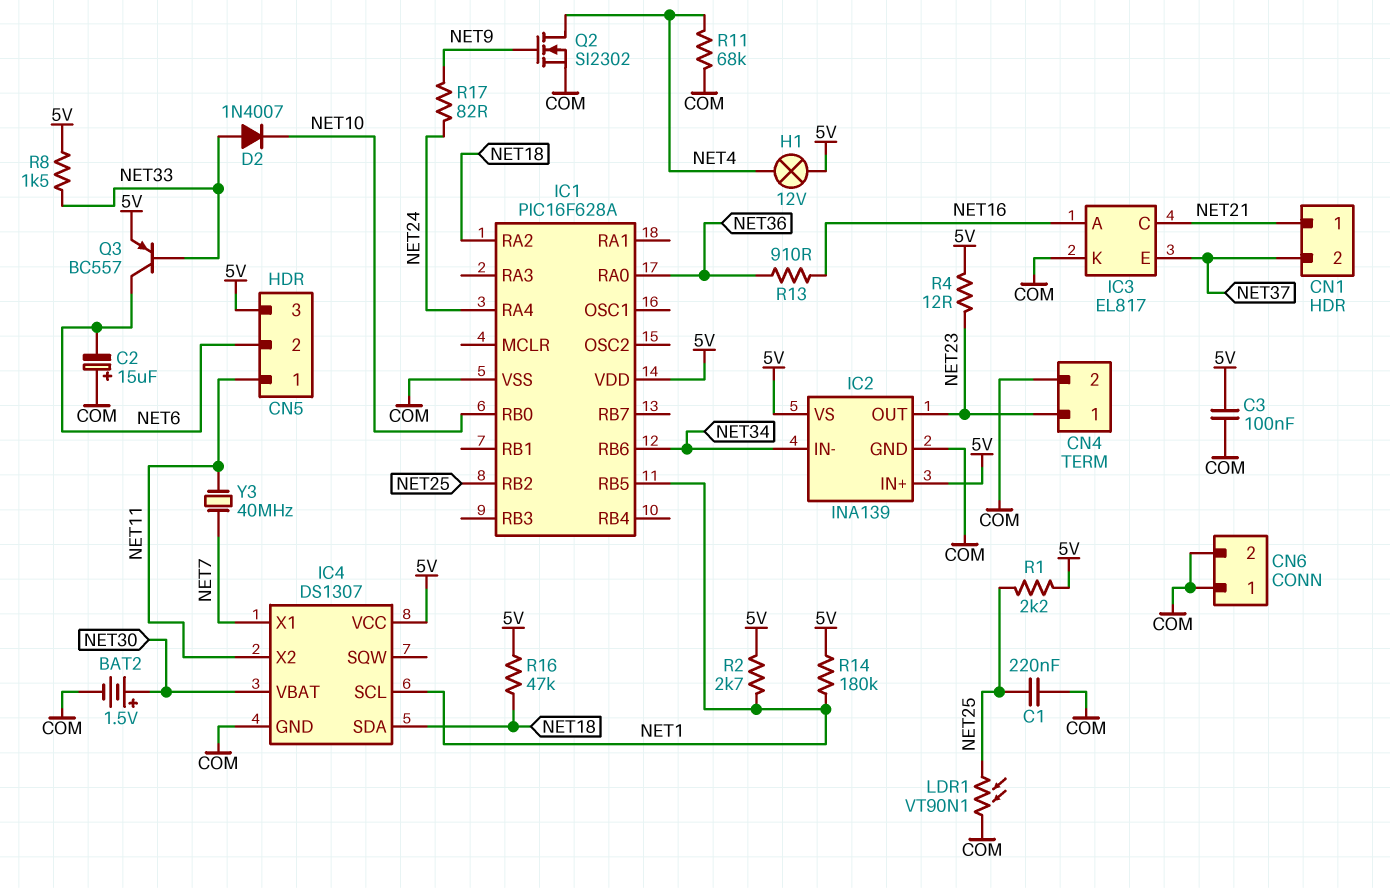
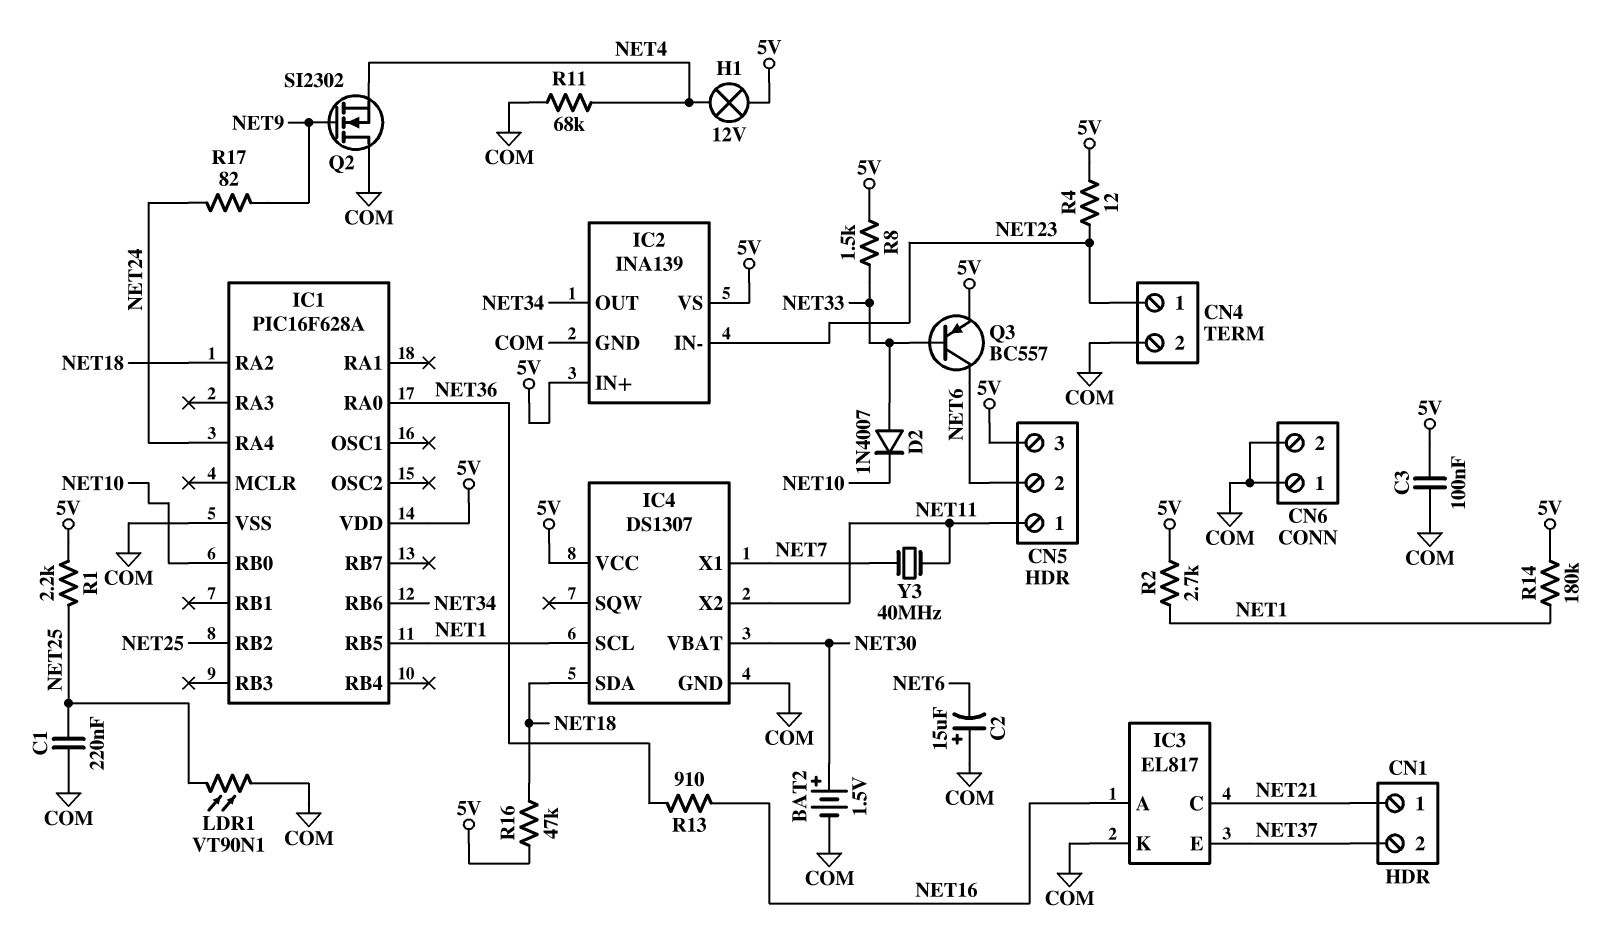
IC2 pin IN-: NET34 -> NET23
IC2 pin OUT: NET23 -> NET34
Q2: NMOS SI2302 (G NET9, D NET4, S COM) -> NMOS SI2302 (G NET9, D COM, S NET4)

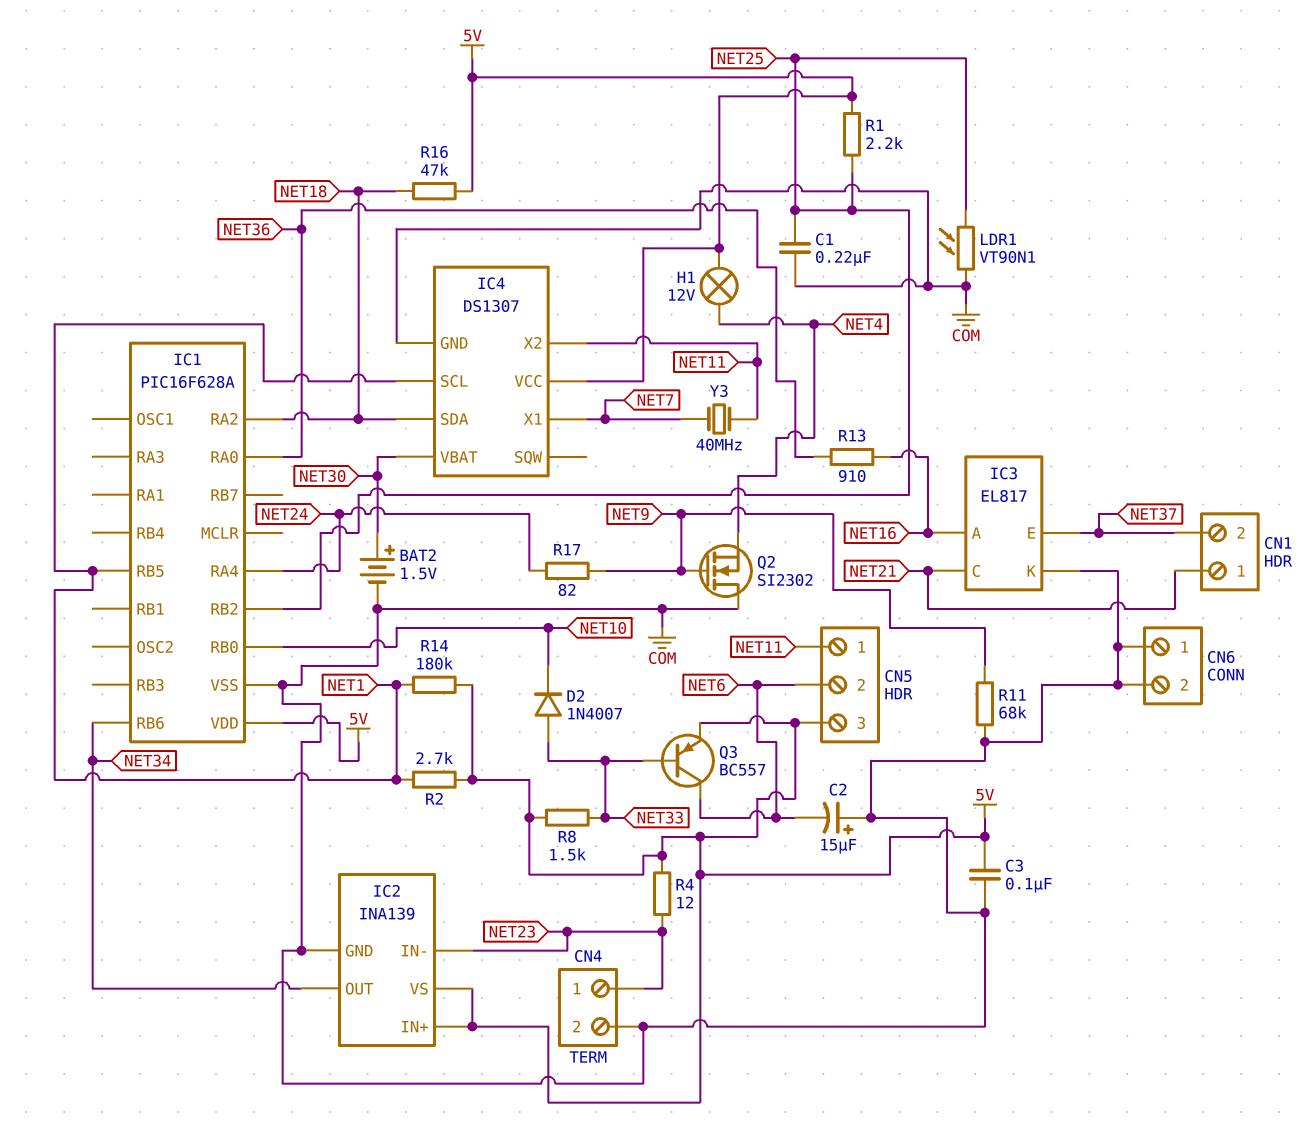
R11: 68k (COM, NET4) -> 68k (COM, NET9)

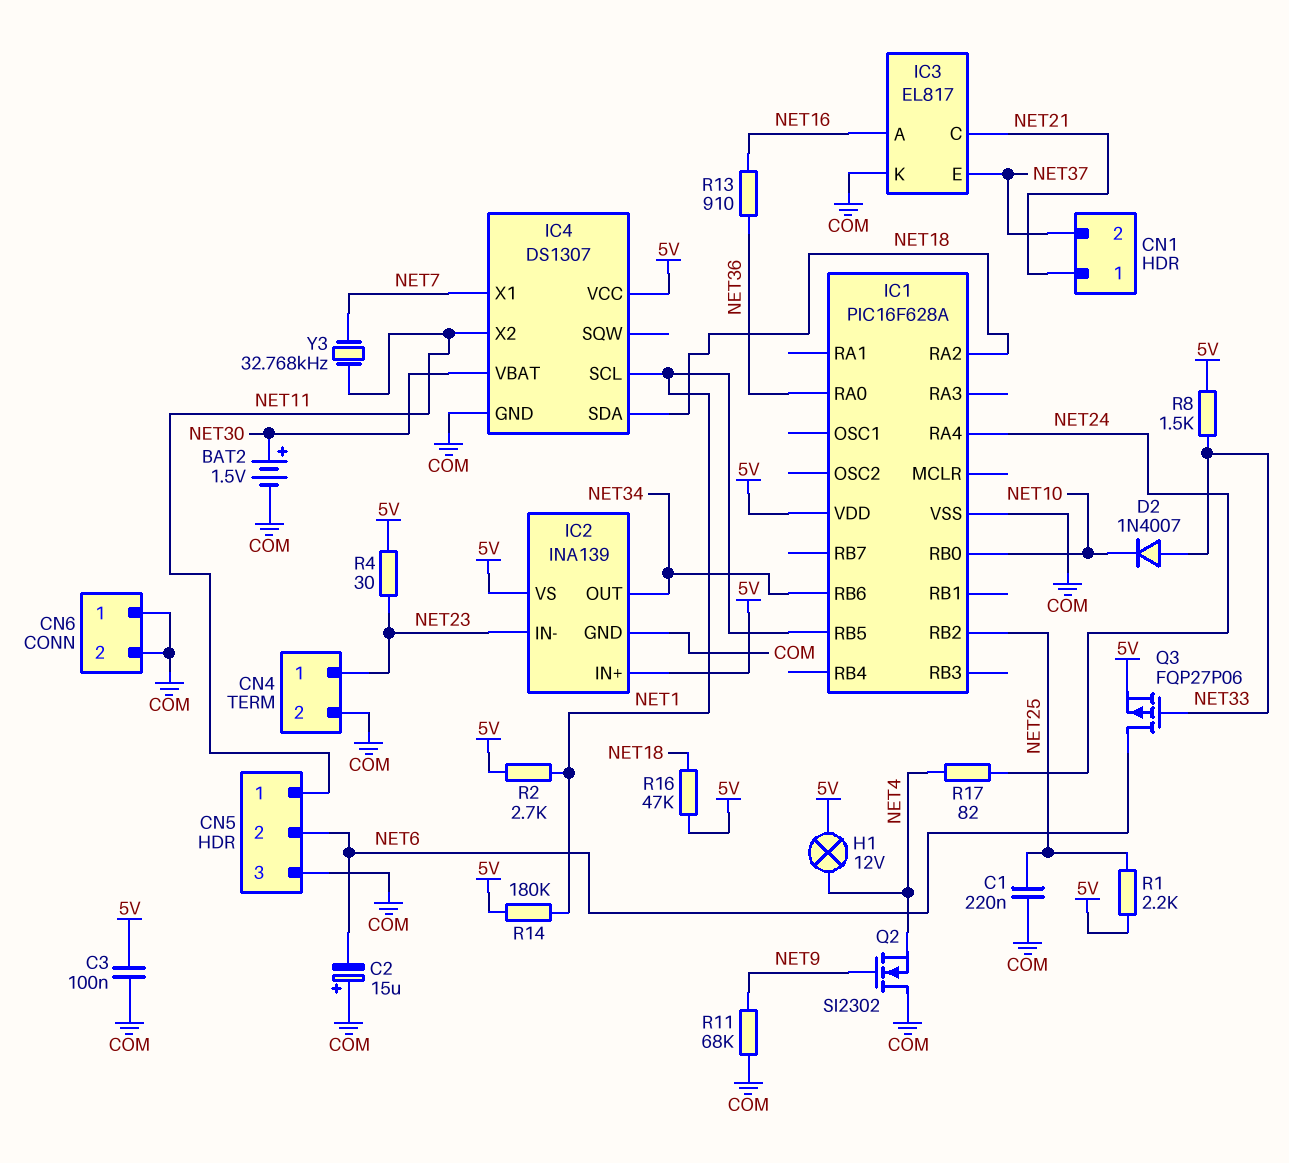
CN5 pin 3: 5V -> COM
LDR1: VT90N1 (COM, NET25) -> none
Q3: PNP BC557 (B NET33, C NET6, E 5V) -> PMOS FQP27P06 (G NET33, D NET6, S 5V)
R4: 12 (5V, NET23) -> 30 (5V, NET23)
R17: 82 (NET9, NET24) -> 82 (NET4, NET24)
Y3: 40MHz (NET7, NET11) -> 32.768kHz (NET7, NET11)

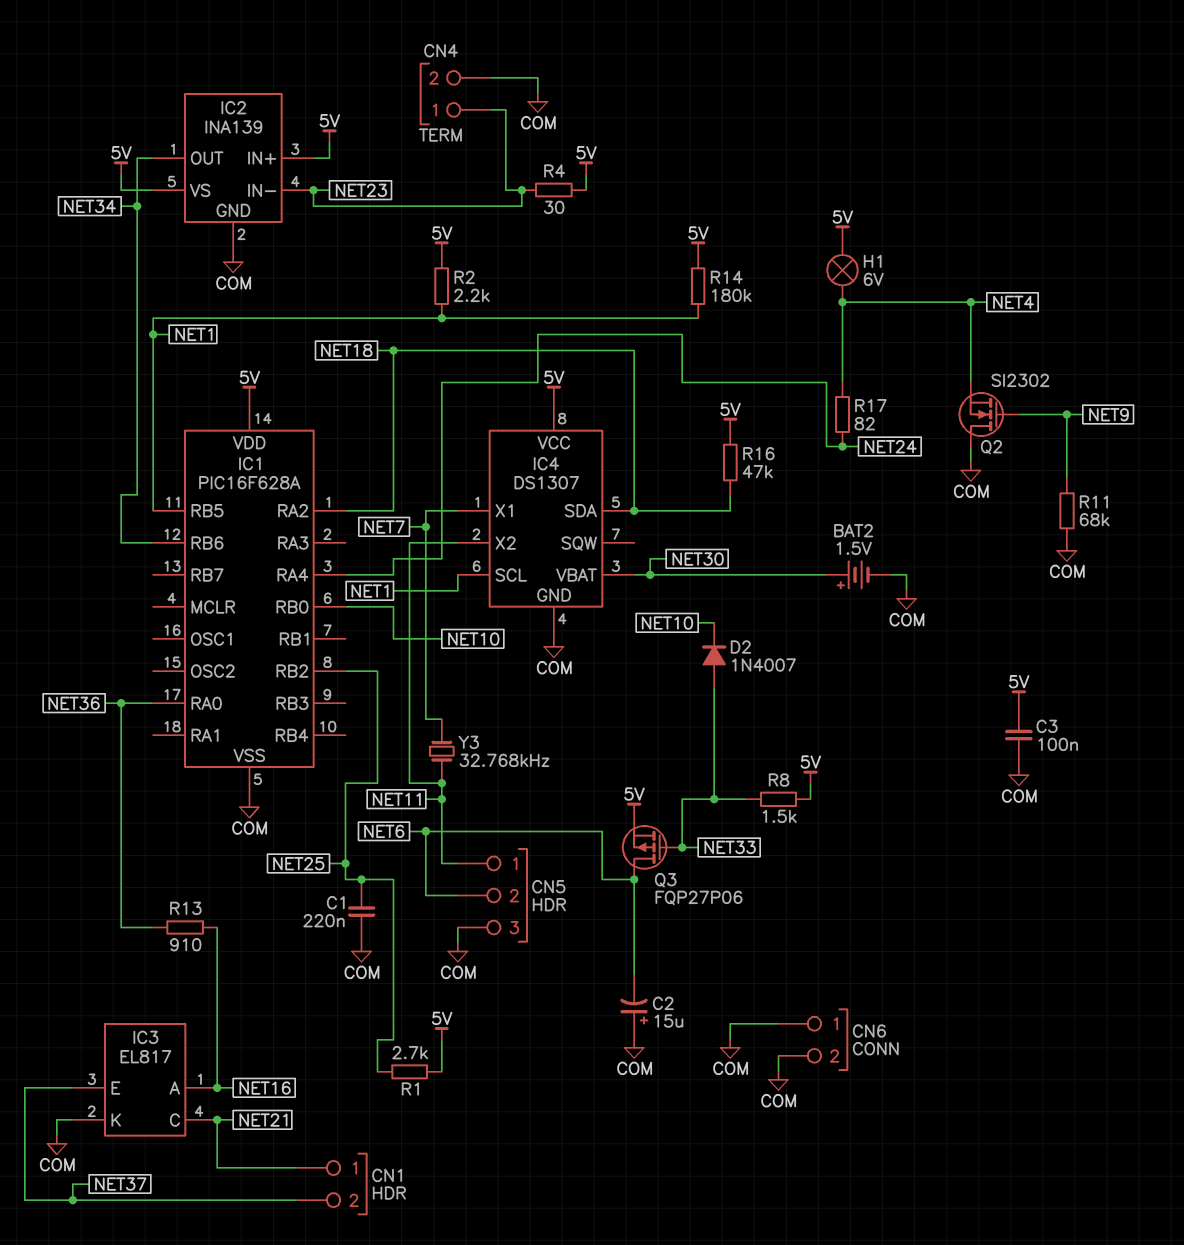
H1: lamp 12V (5V, NET4) -> lamp 6V (5V, NET4)
R1: 2.2k (5V, NET25) -> 2.7k (5V, NET25)
R2: 2.7k (5V, NET1) -> 2.2k (5V, NET1)

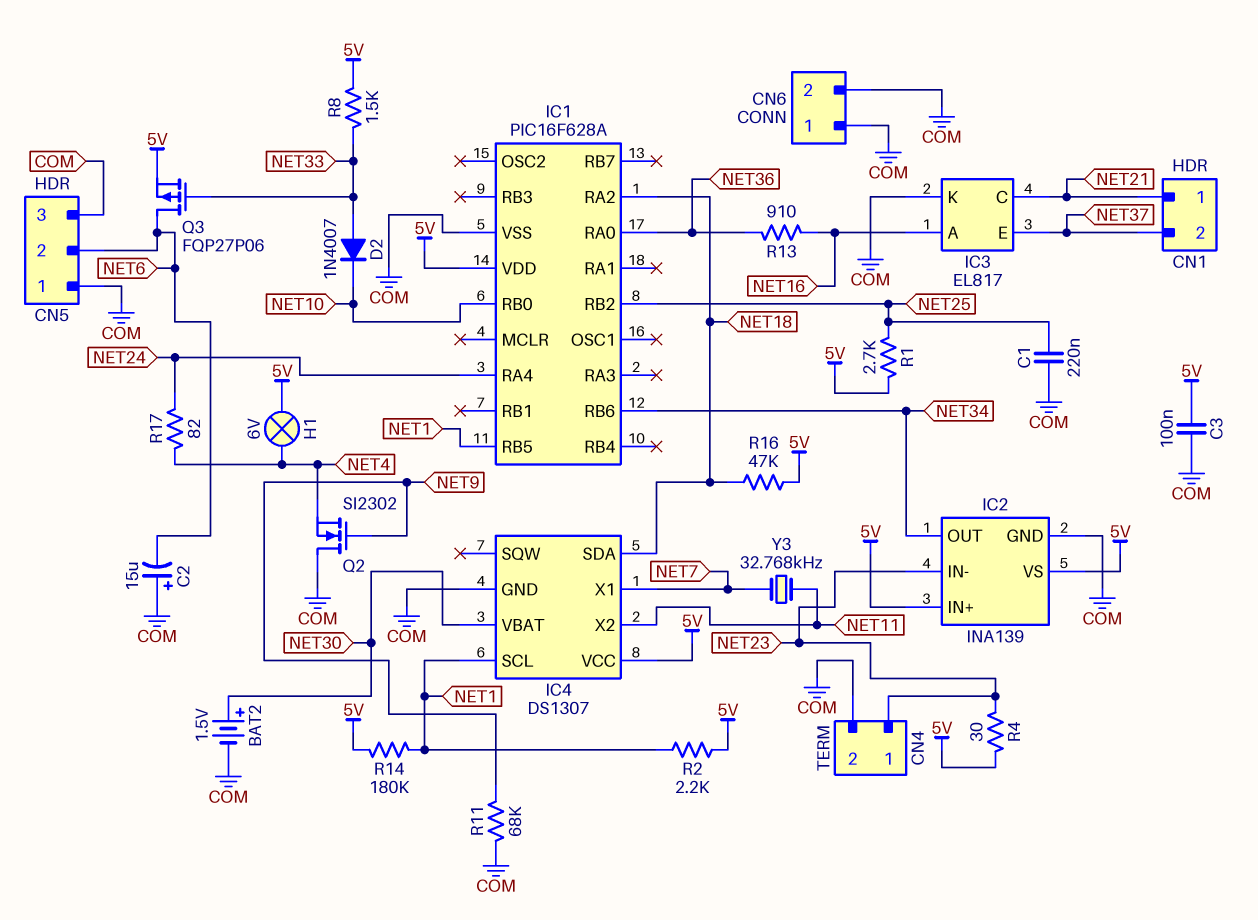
CN5 pin 1: NET11 -> COM

